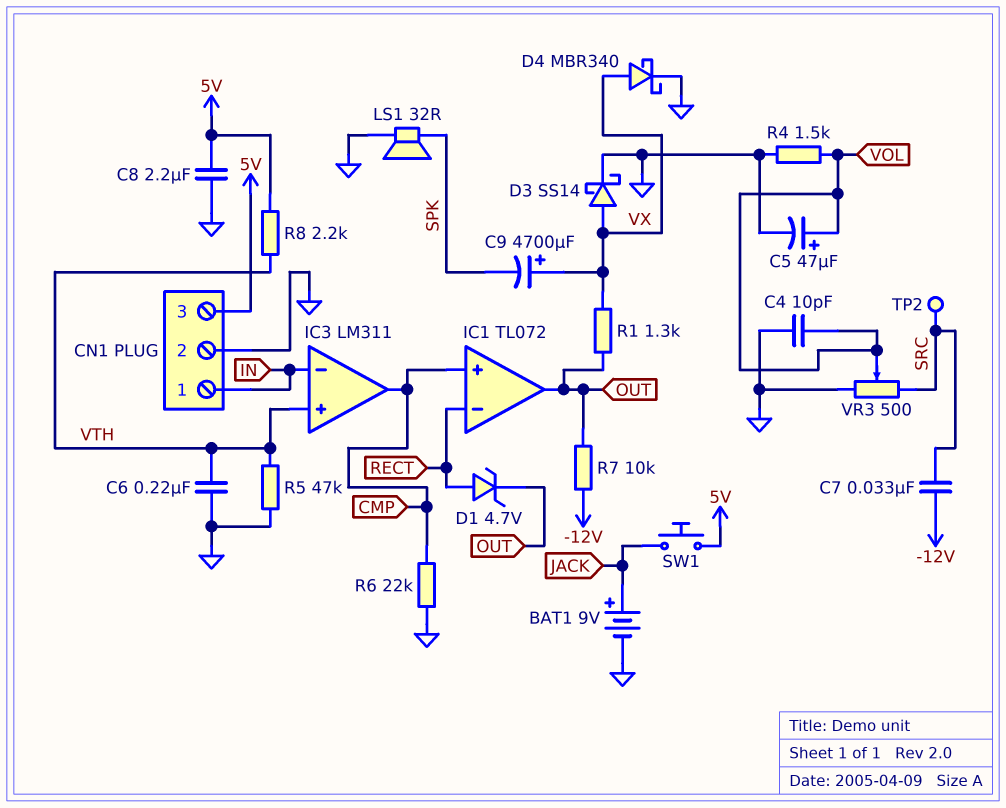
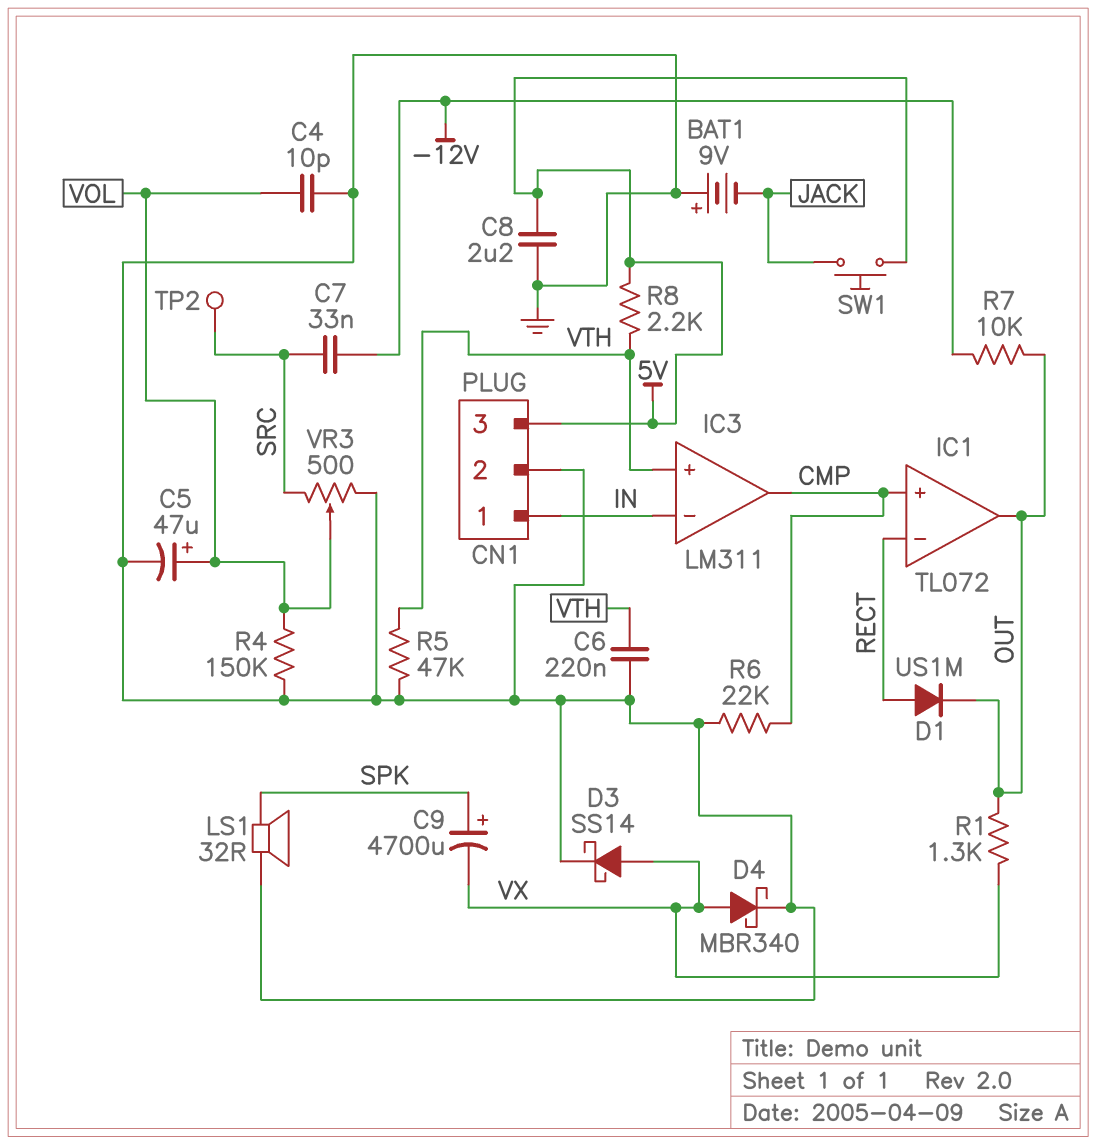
BAT1: 9V (plus JACK, minus GND) -> 9V (plus GND, minus JACK)
C9: 4700uF (plus VX, minus SPK) -> 4700uF (plus SPK, minus VX)
D1: zener 4.7V (A RECT, K OUT) -> diode US1M (A RECT, K OUT)
R4: 1.5k (GND, VOL) -> 150k (GND, VOL)

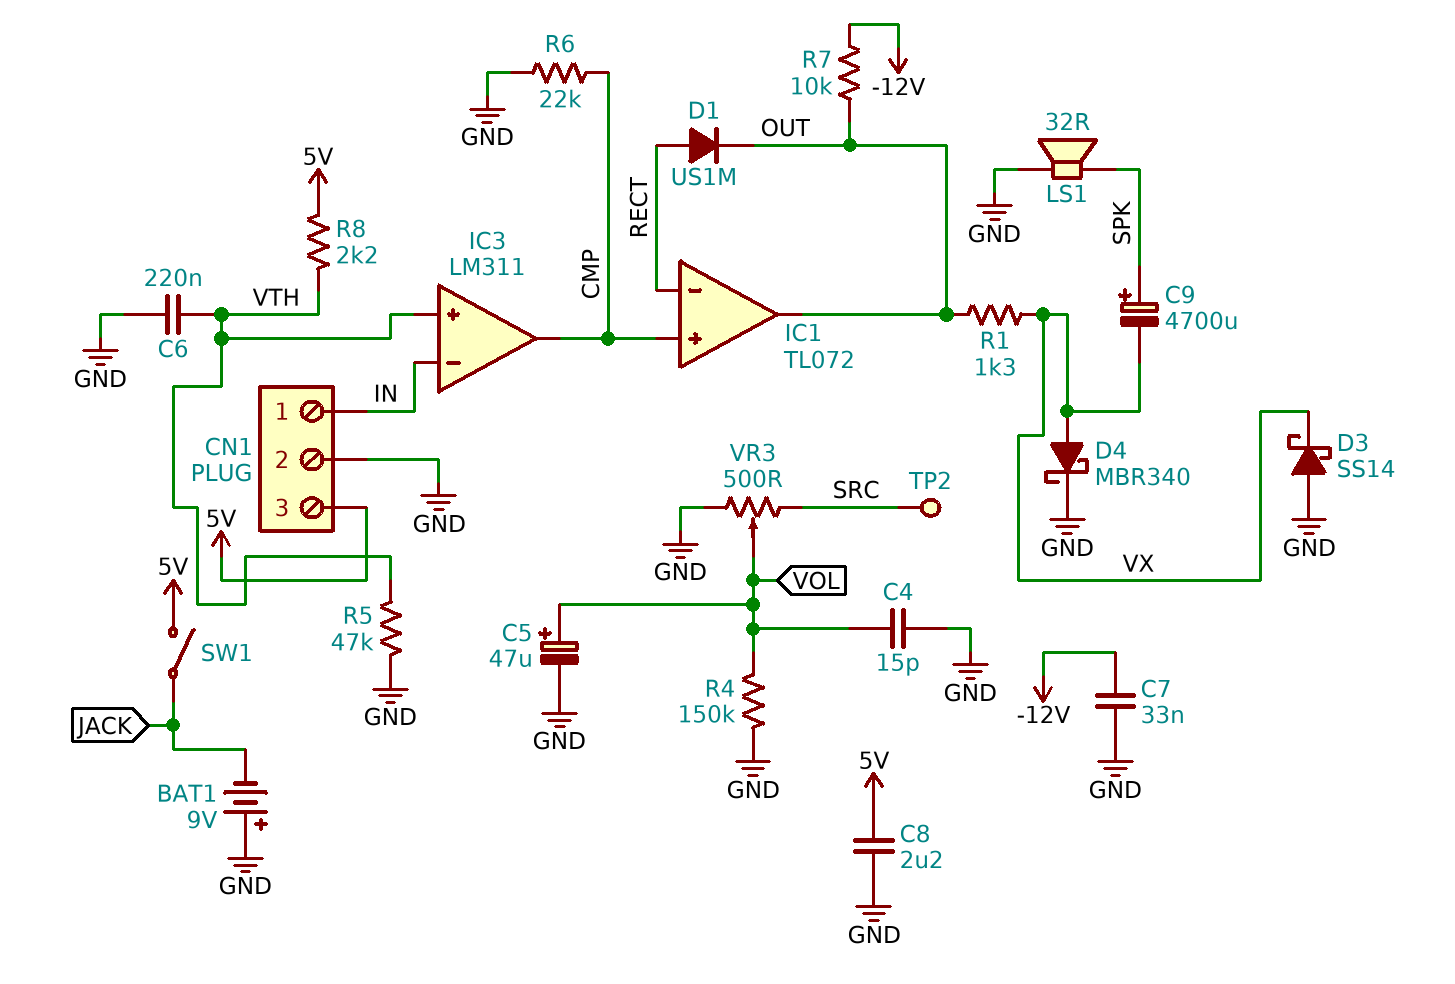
C4: 10pF (GND, VOL) -> 15pF (GND, VOL)
C7: 33nF (-12V, SRC) -> 33nF (-12V, GND)
D3: schottky SS14 (A VX, K GND) -> schottky SS14 (A GND, K VX)
SW1: button (5V, JACK) -> switch (5V, JACK)

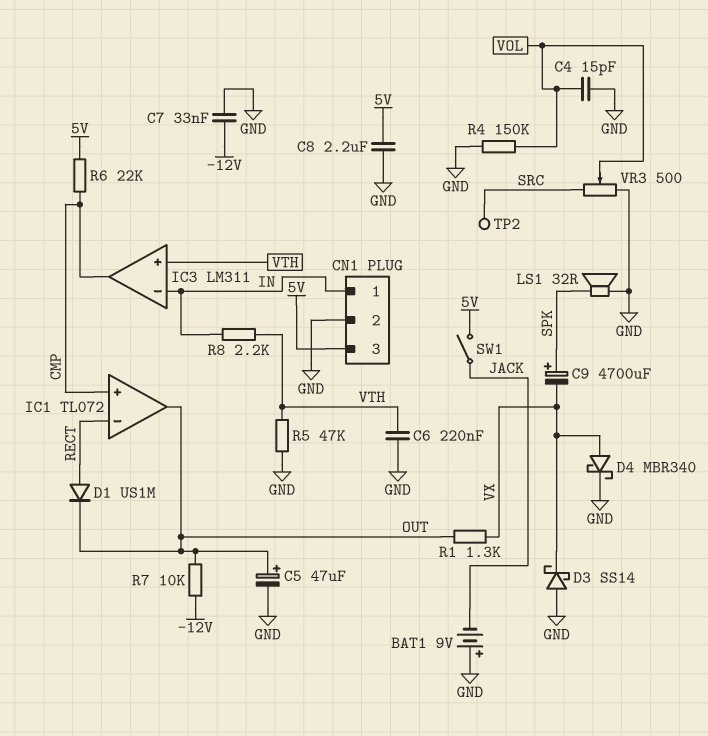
C5: 47uF (plus VOL, minus GND) -> 47uF (plus OUT, minus GND)
R6: 22k (CMP, GND) -> 22k (5V, CMP)
R8: 2.2k (5V, VTH) -> 2.2k (IN, VTH)

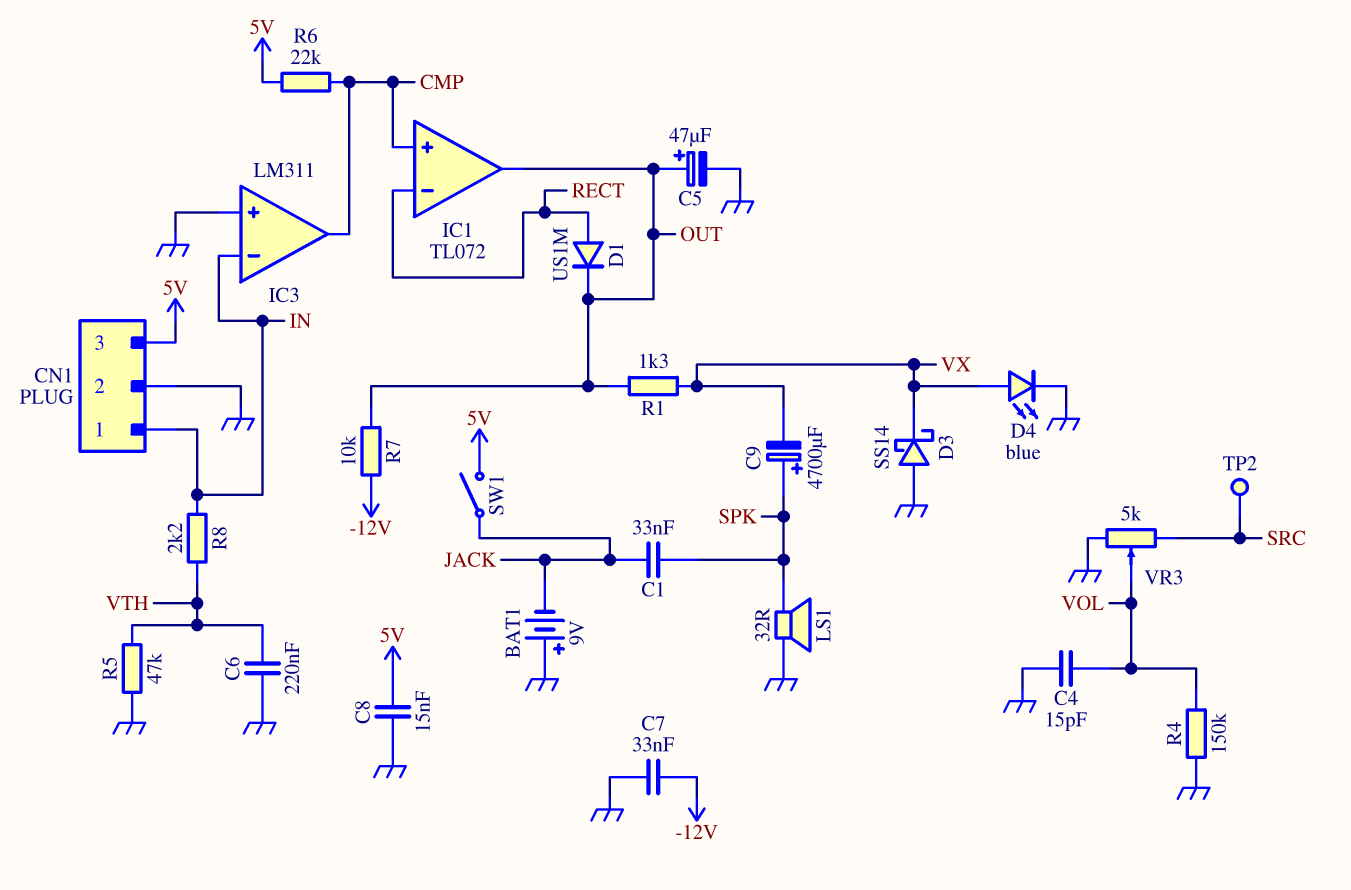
C1: none -> 33nF (JACK, SPK)
C8: 2.2uF (5V, GND) -> 15nF (5V, GND)
D4: schottky MBR340 (A VX, K GND) -> LED blue (A VX, K GND)
IC3 pin in+: VTH -> GND
VR3: 500 (GND, SRC, wiper VOL) -> 5k (GND, SRC, wiper VOL)

